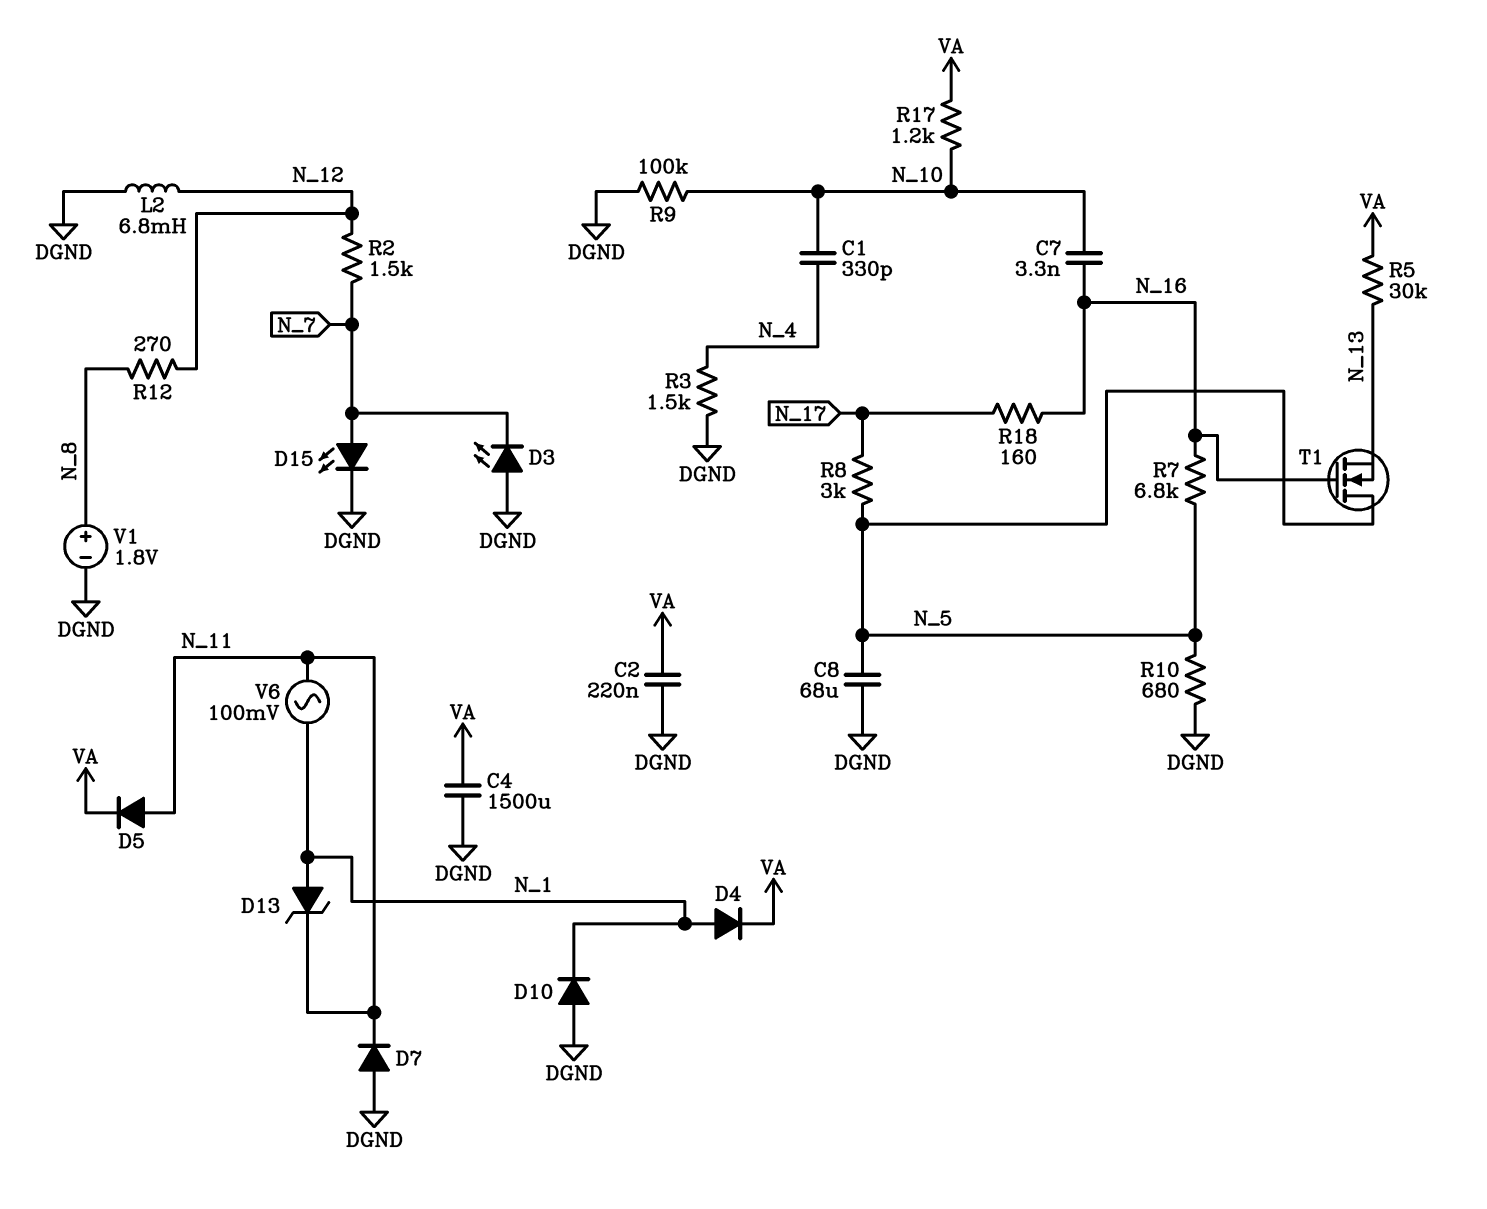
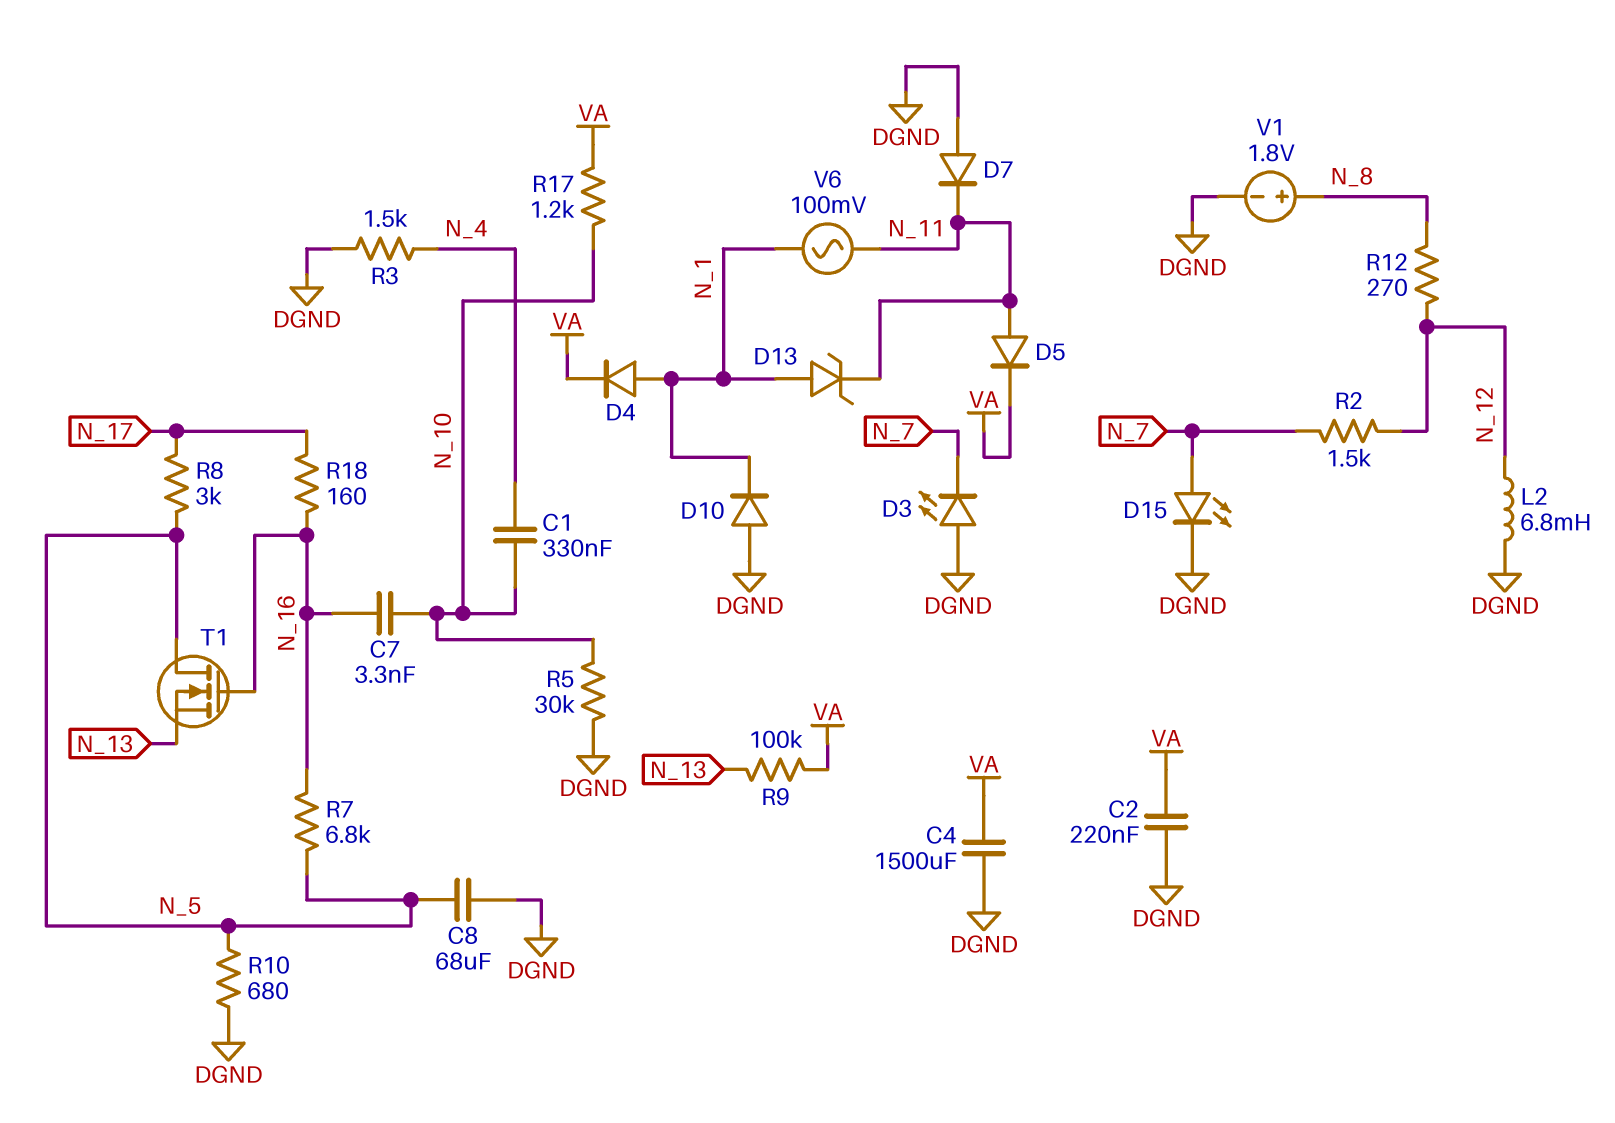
C1: 330pF (N_4, N_10) -> 330nF (N_4, N_10)
R5: 30k (N_13, VA) -> 30k (DGND, N_10)
R9: 100k (DGND, N_10) -> 100k (N_13, VA)

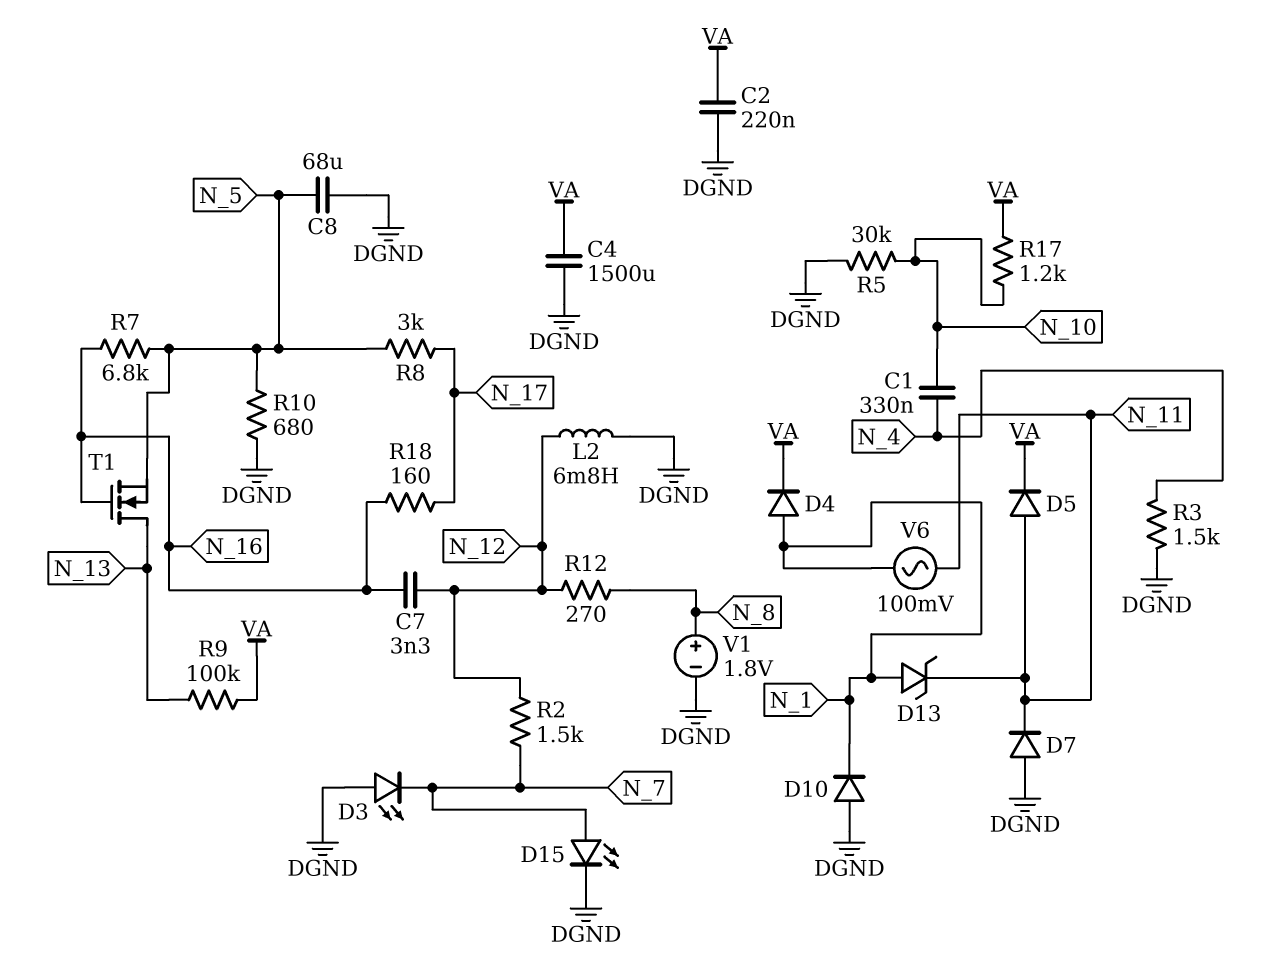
C7: 3.3nF (N_10, N_16) -> 3.3nF (N_12, N_16)
T1: NMOS (G N_16, D N_5, S N_13) -> NMOS (G N_16, D N_13, S N_5)

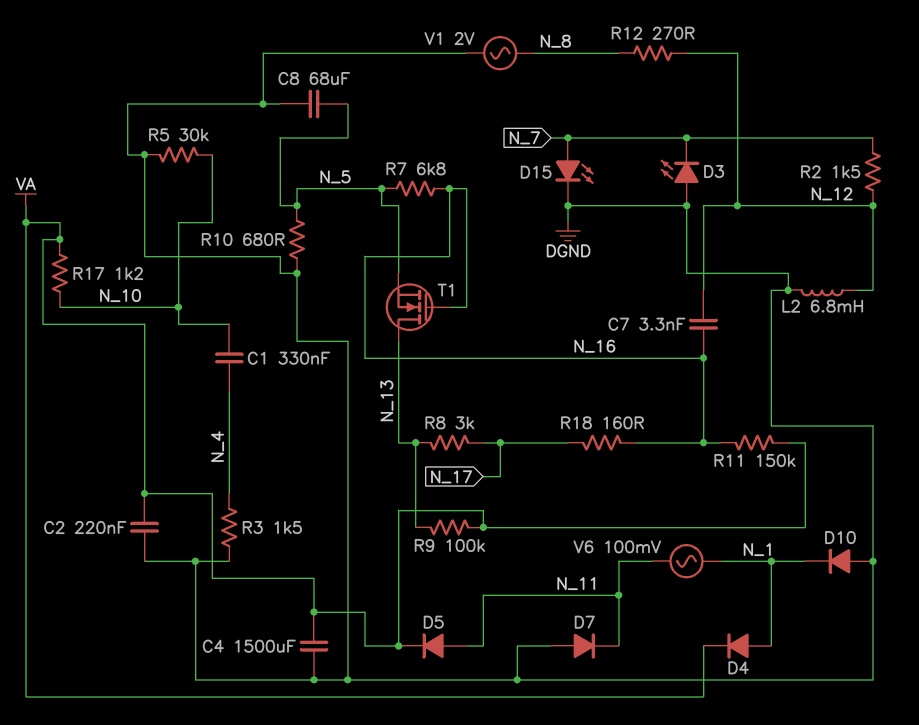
D13: zener (A N_1, K N_11) -> none
R8: 3k (N_5, N_17) -> 3k (N_13, N_17)
R11: none -> 150k (N_16, VA)
V1: 1.8V (plus N_8, minus DGND) -> AC 2V (DGND, N_8)

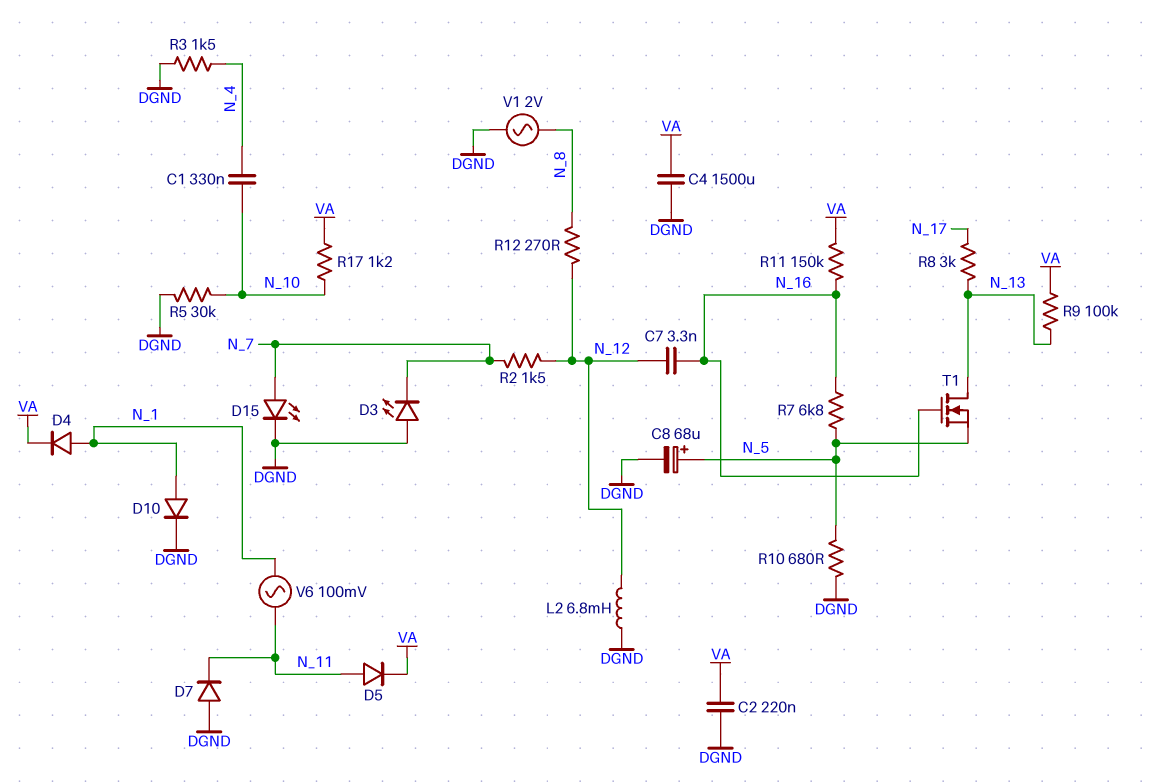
C8: 68uF (DGND, N_5) -> 68uF (plus N_5, minus DGND)
D10: diode (A DGND, K N_1) -> diode (A N_1, K DGND)
R18: 160 (N_16, N_17) -> none

